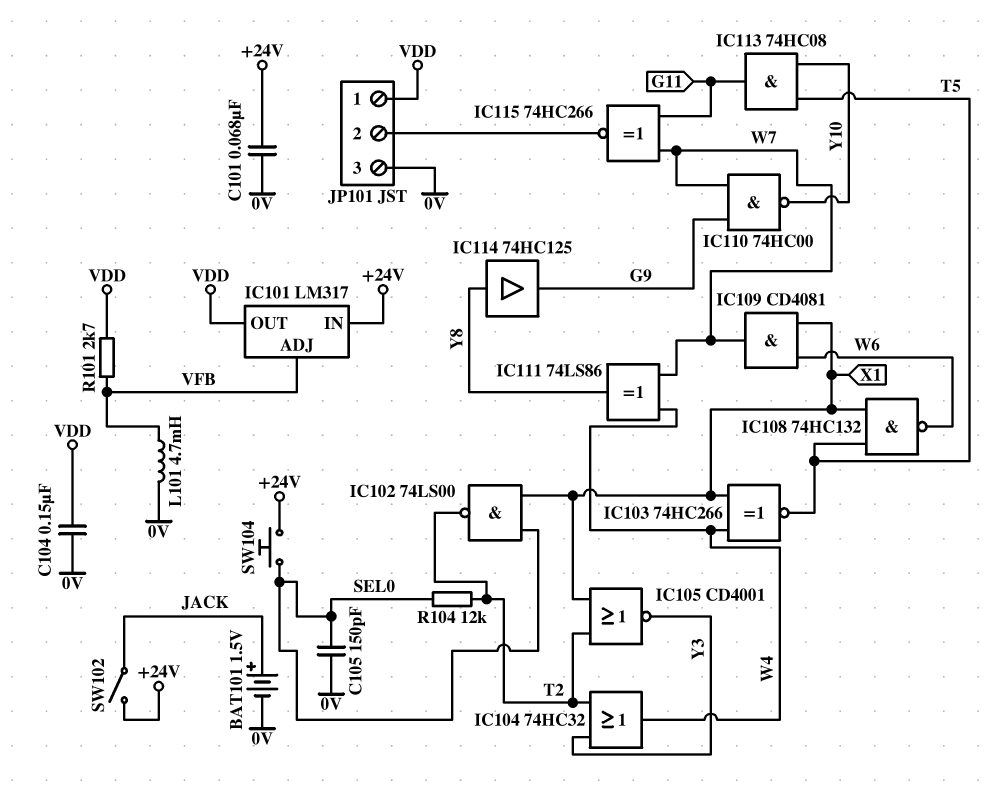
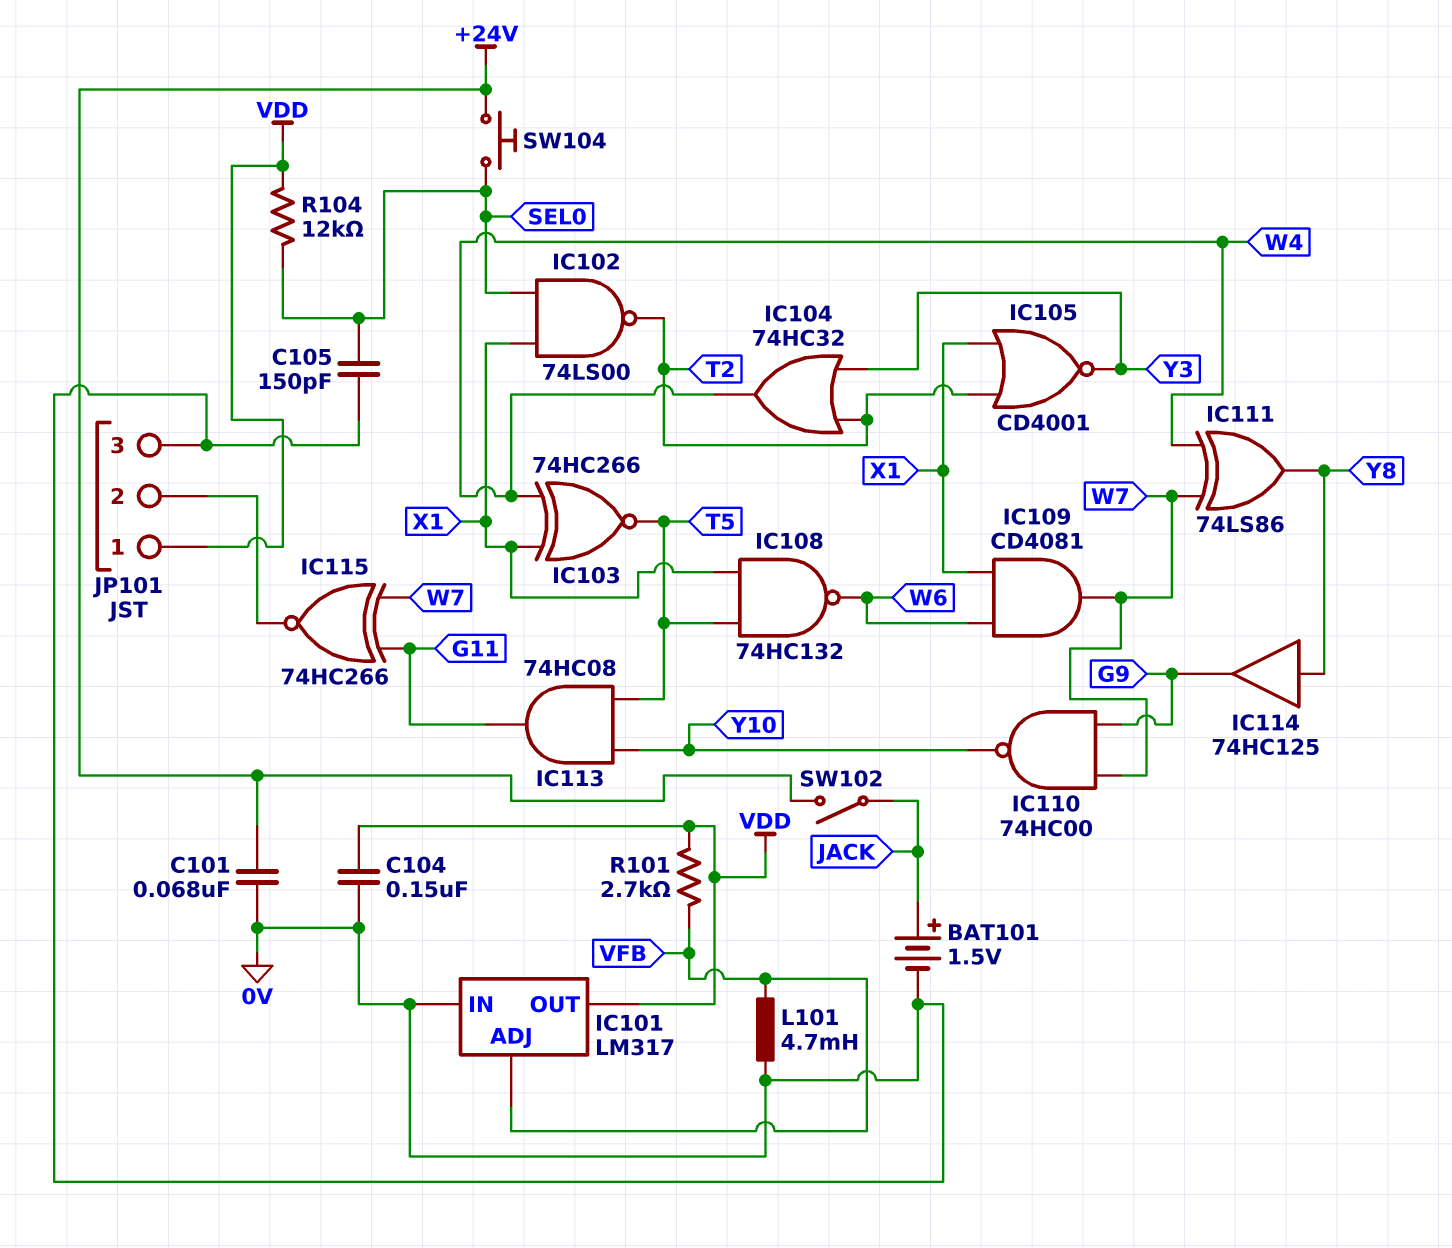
IC101 pin IN: +24V -> 0V
R104: 12k (SEL0, T2) -> 12k (SEL0, VDD)

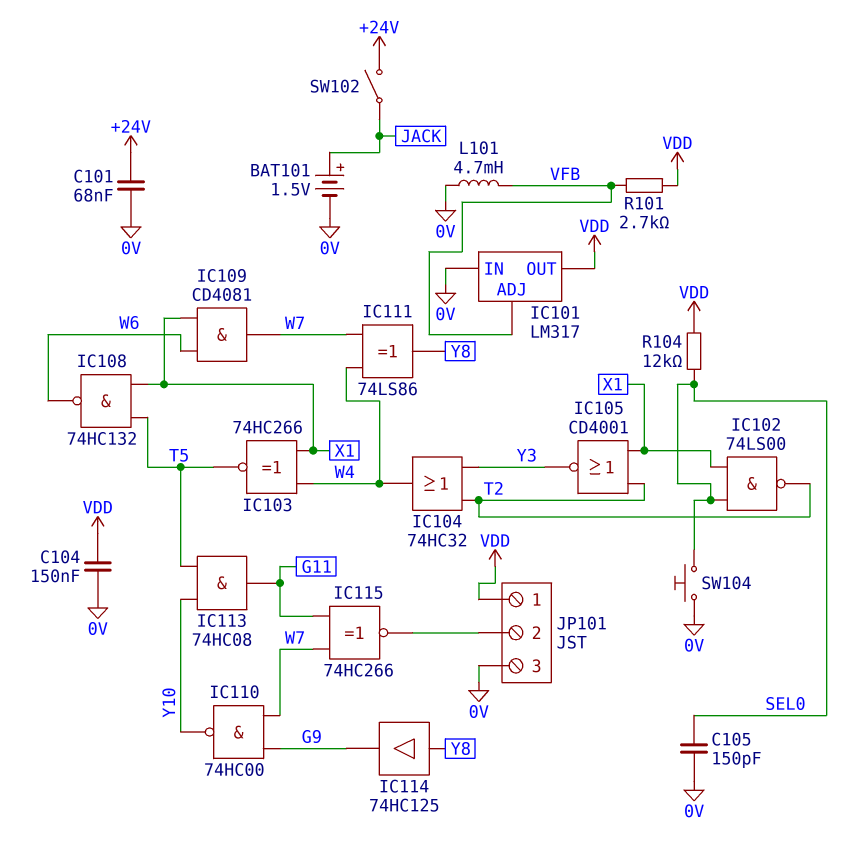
SW104: button (+24V, SEL0) -> button (0V, SEL0)

